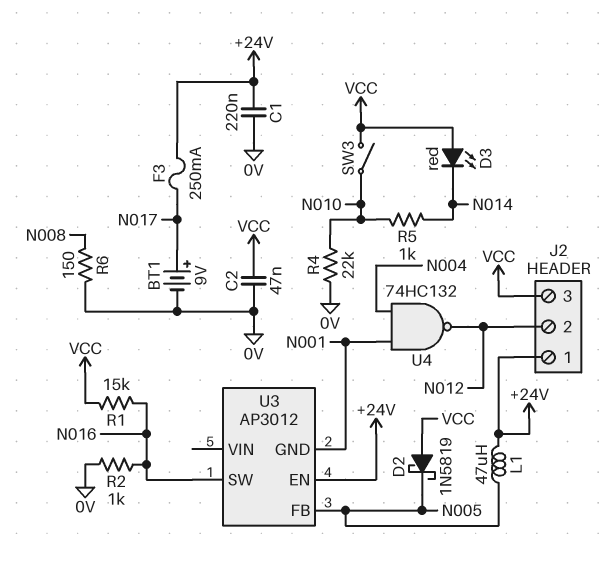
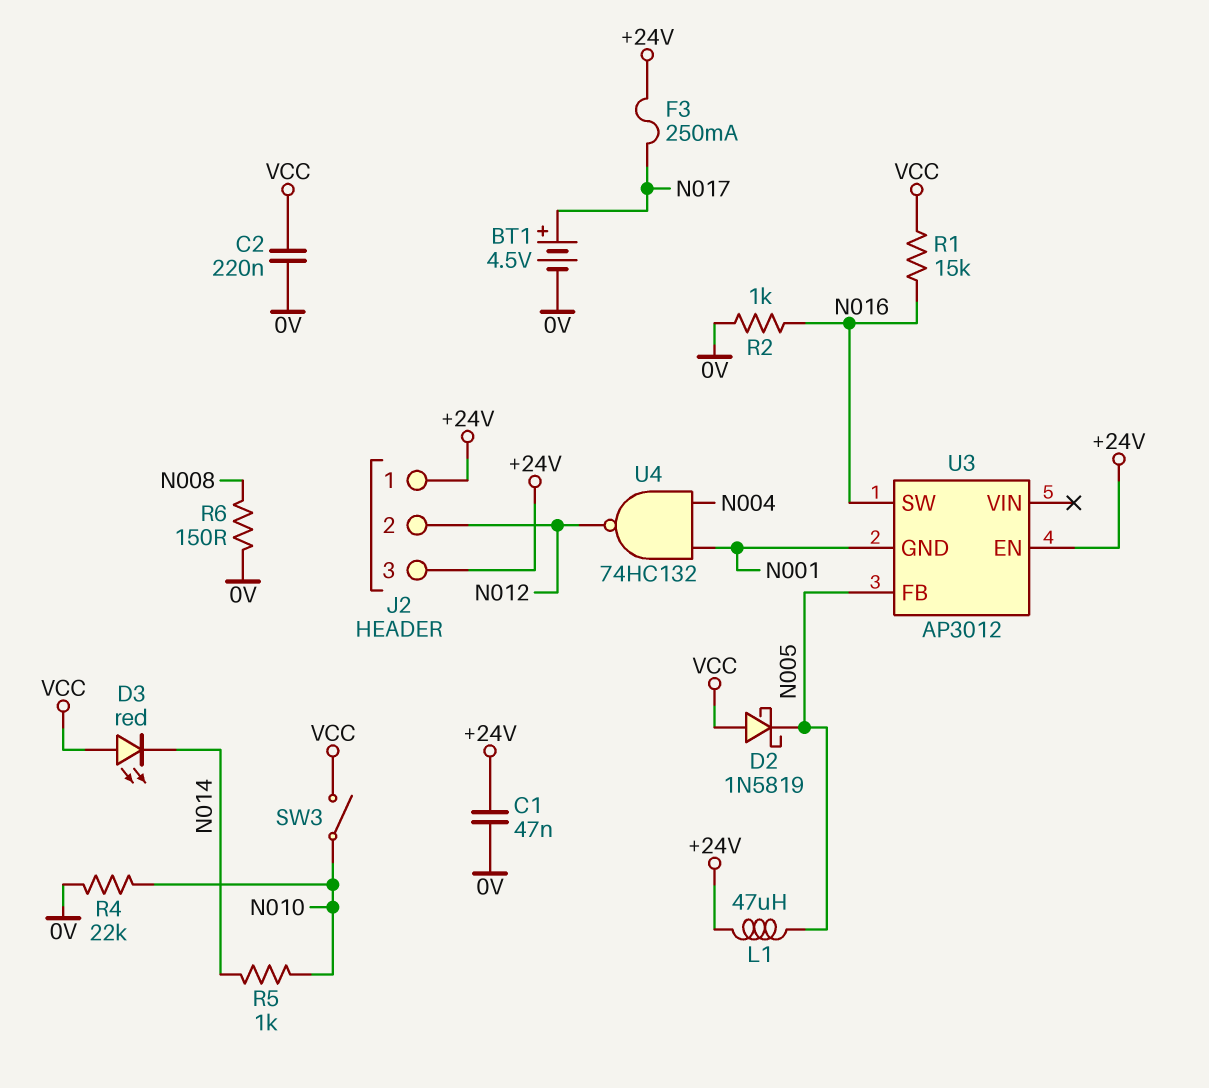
BT1: 9V (plus N017, minus 0V) -> 4.5V (plus N017, minus 0V)
C1: 220nF (+24V, 0V) -> 47nF (+24V, 0V)
C2: 47nF (0V, VCC) -> 220nF (0V, VCC)
J2 pin 3: VCC -> +24V

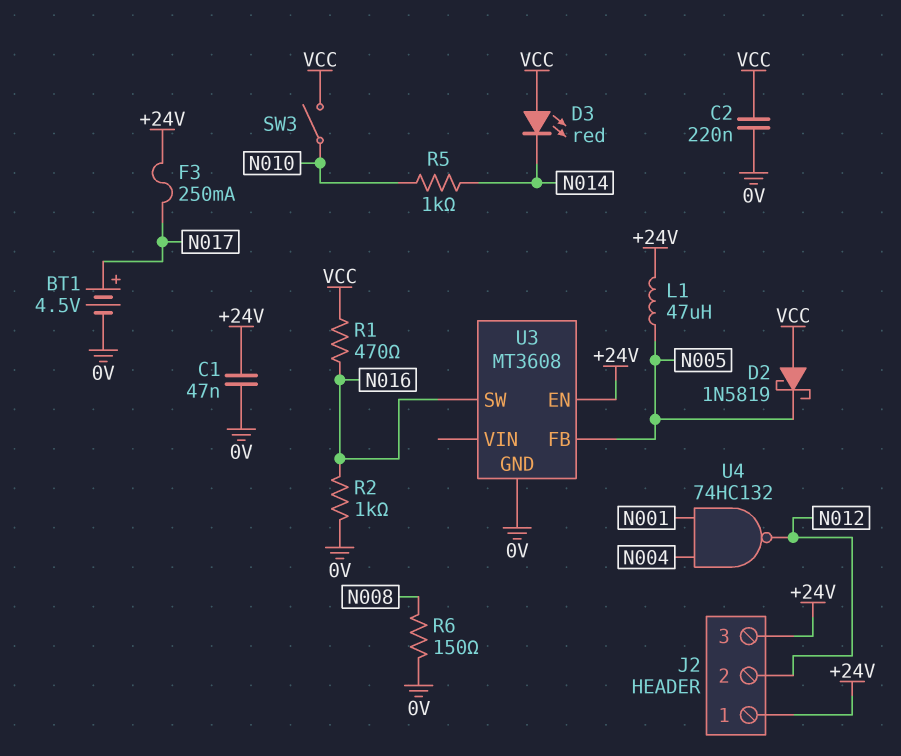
R1: 15k (N016, VCC) -> 470 (N016, VCC)
R4: 22k (0V, N010) -> none
U3: AP3012 -> MT3608
U3 pin GND: N001 -> 0V

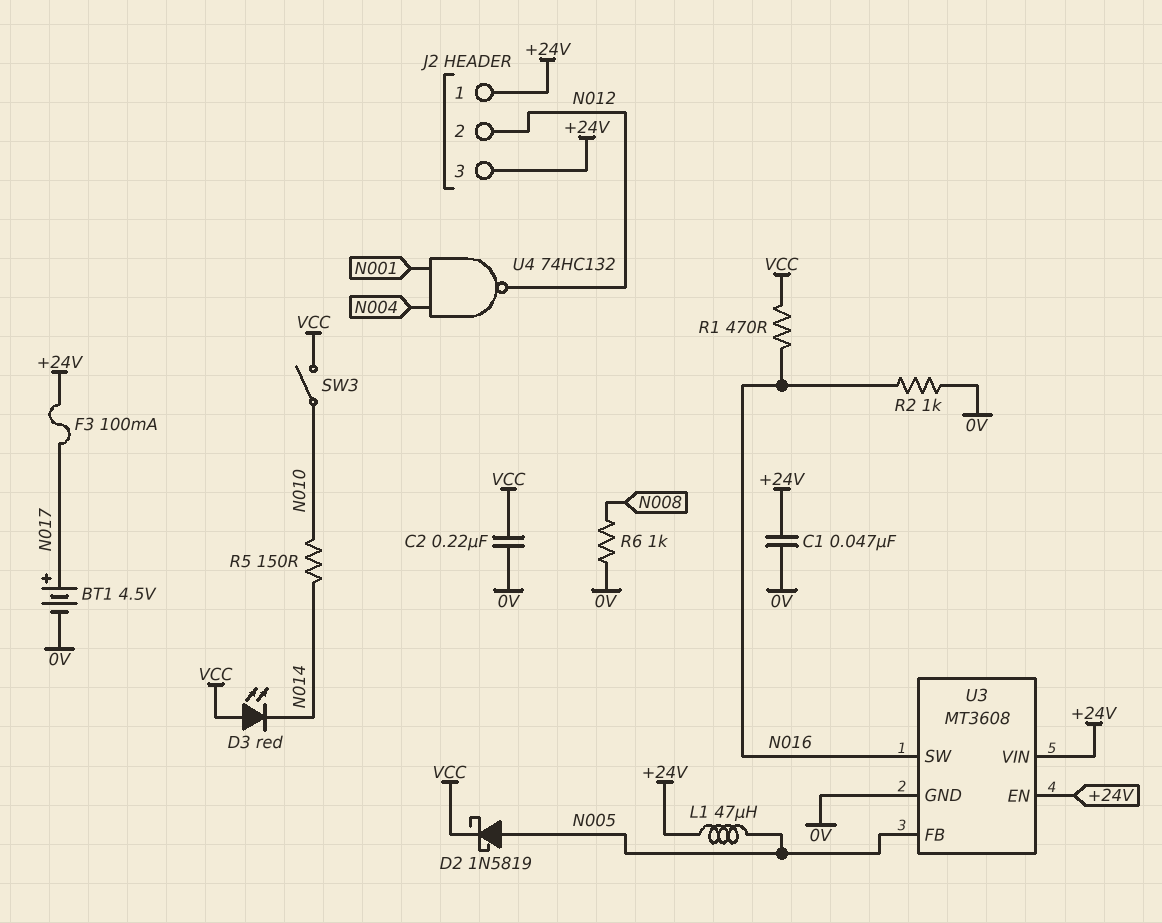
D2: schottky 1N5819 (A VCC, K N005) -> schottky 1N5819 (A N005, K VCC)
F3: 250mA (+24V, N017) -> 100mA (+24V, N017)
R5: 1k (N010, N014) -> 150 (N010, N014)
R6: 150 (0V, N008) -> 1k (0V, N008)
U3 pin VIN: none -> +24V

